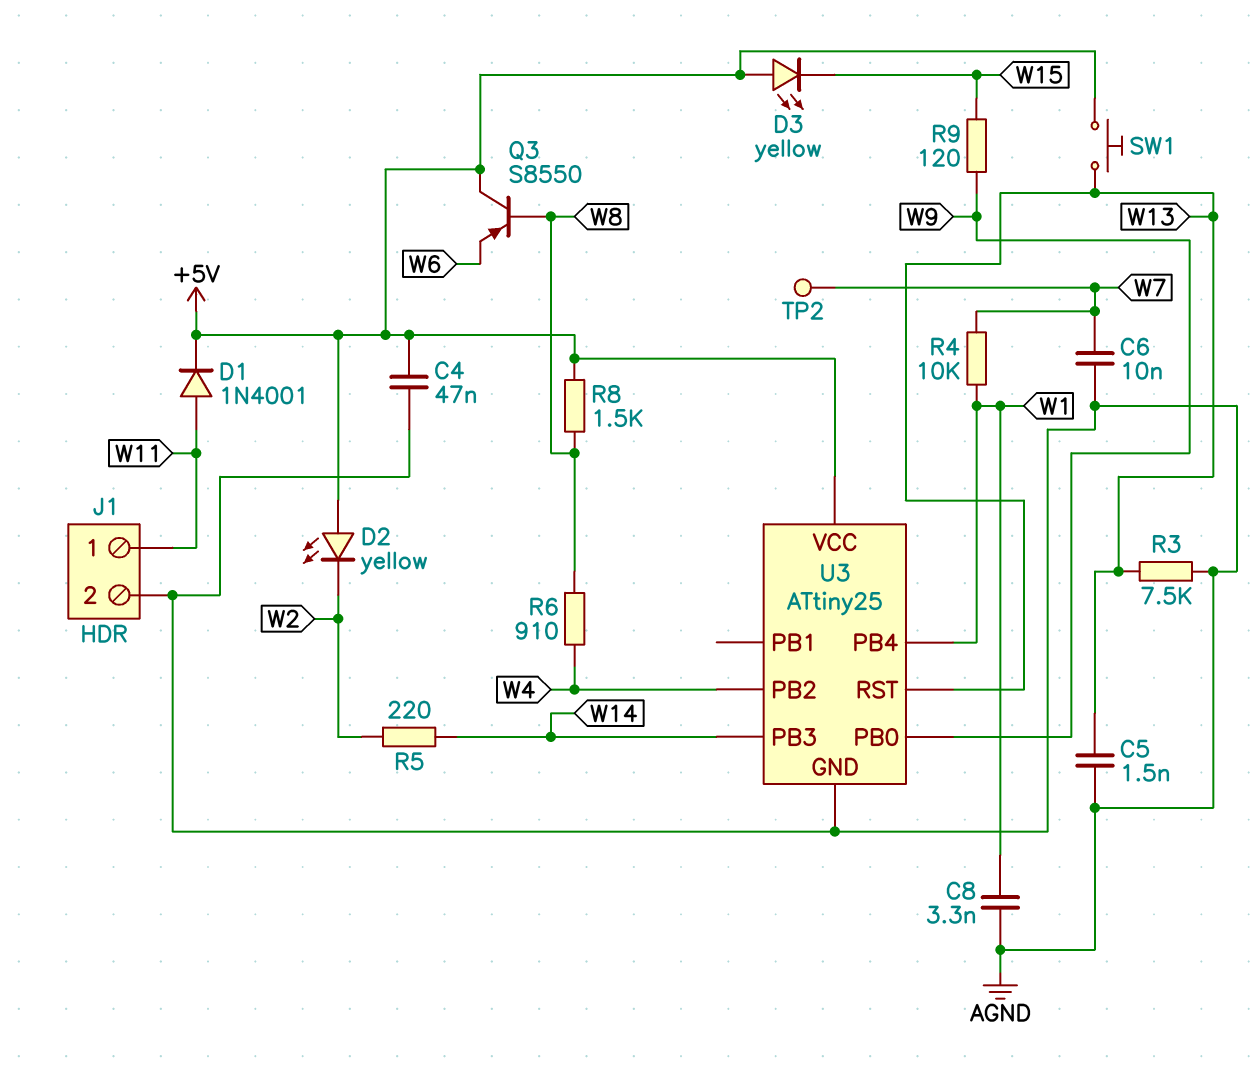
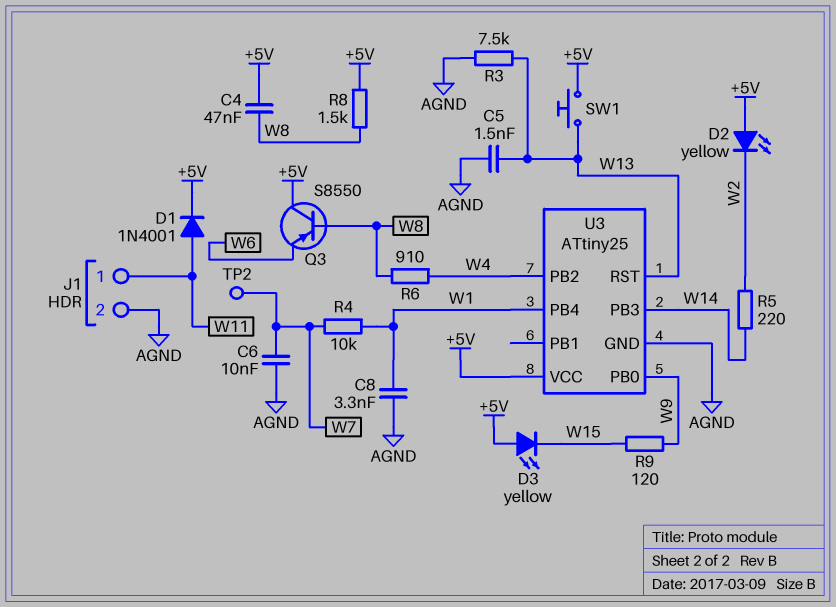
C4: 47nF (+5V, AGND) -> 47nF (+5V, W8)

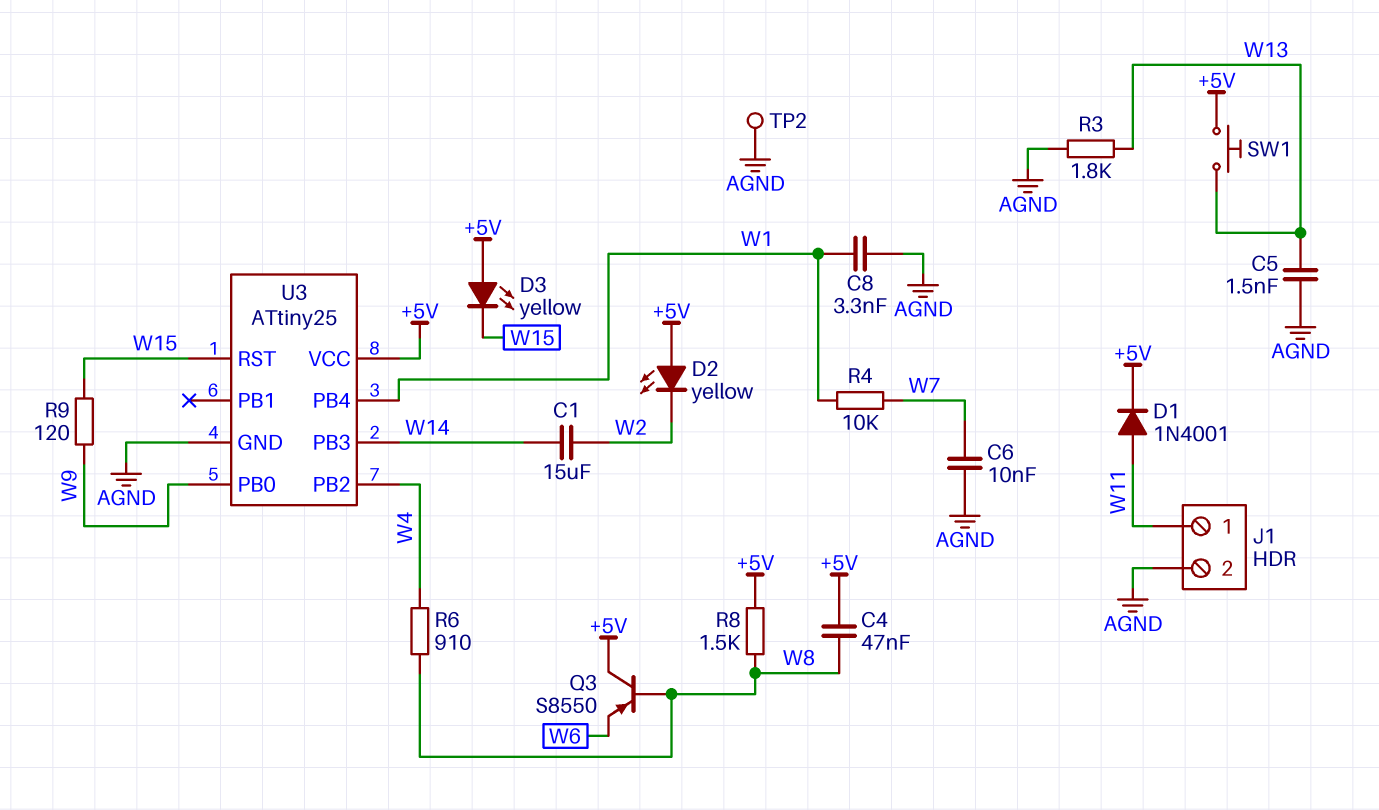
C1: none -> 15uF (W2, W14)
R3: 7.5k (AGND, W13) -> 1.8k (AGND, W13)
R5: 220 (W2, W14) -> none
TP2: test point (W7) -> test point (AGND)
U3 pin RST: W13 -> W15

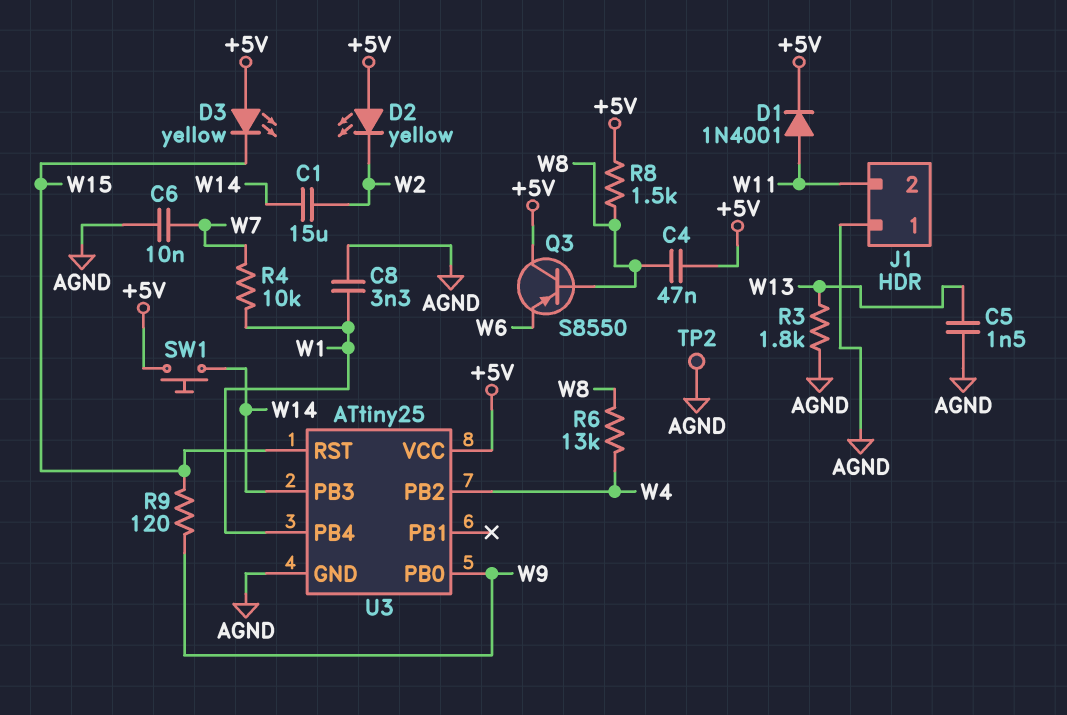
J1 pin 1: W11 -> AGND
J1 pin 2: AGND -> W11
R6: 910 (W4, W8) -> 13k (W4, W8)
SW1: button (+5V, W13) -> button (+5V, W14)

